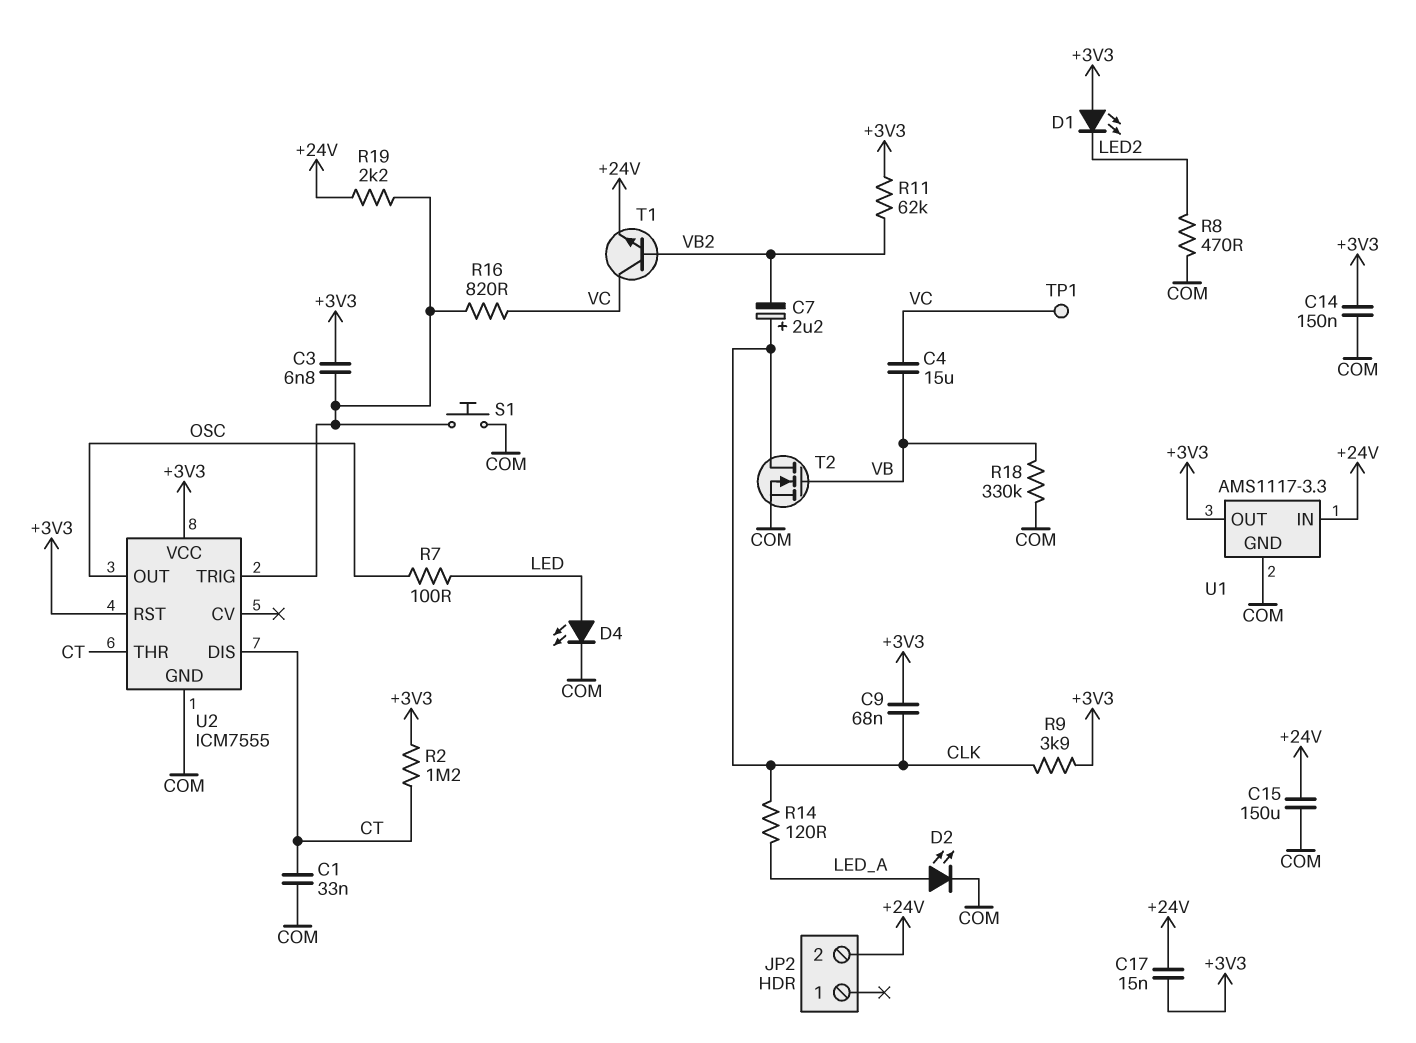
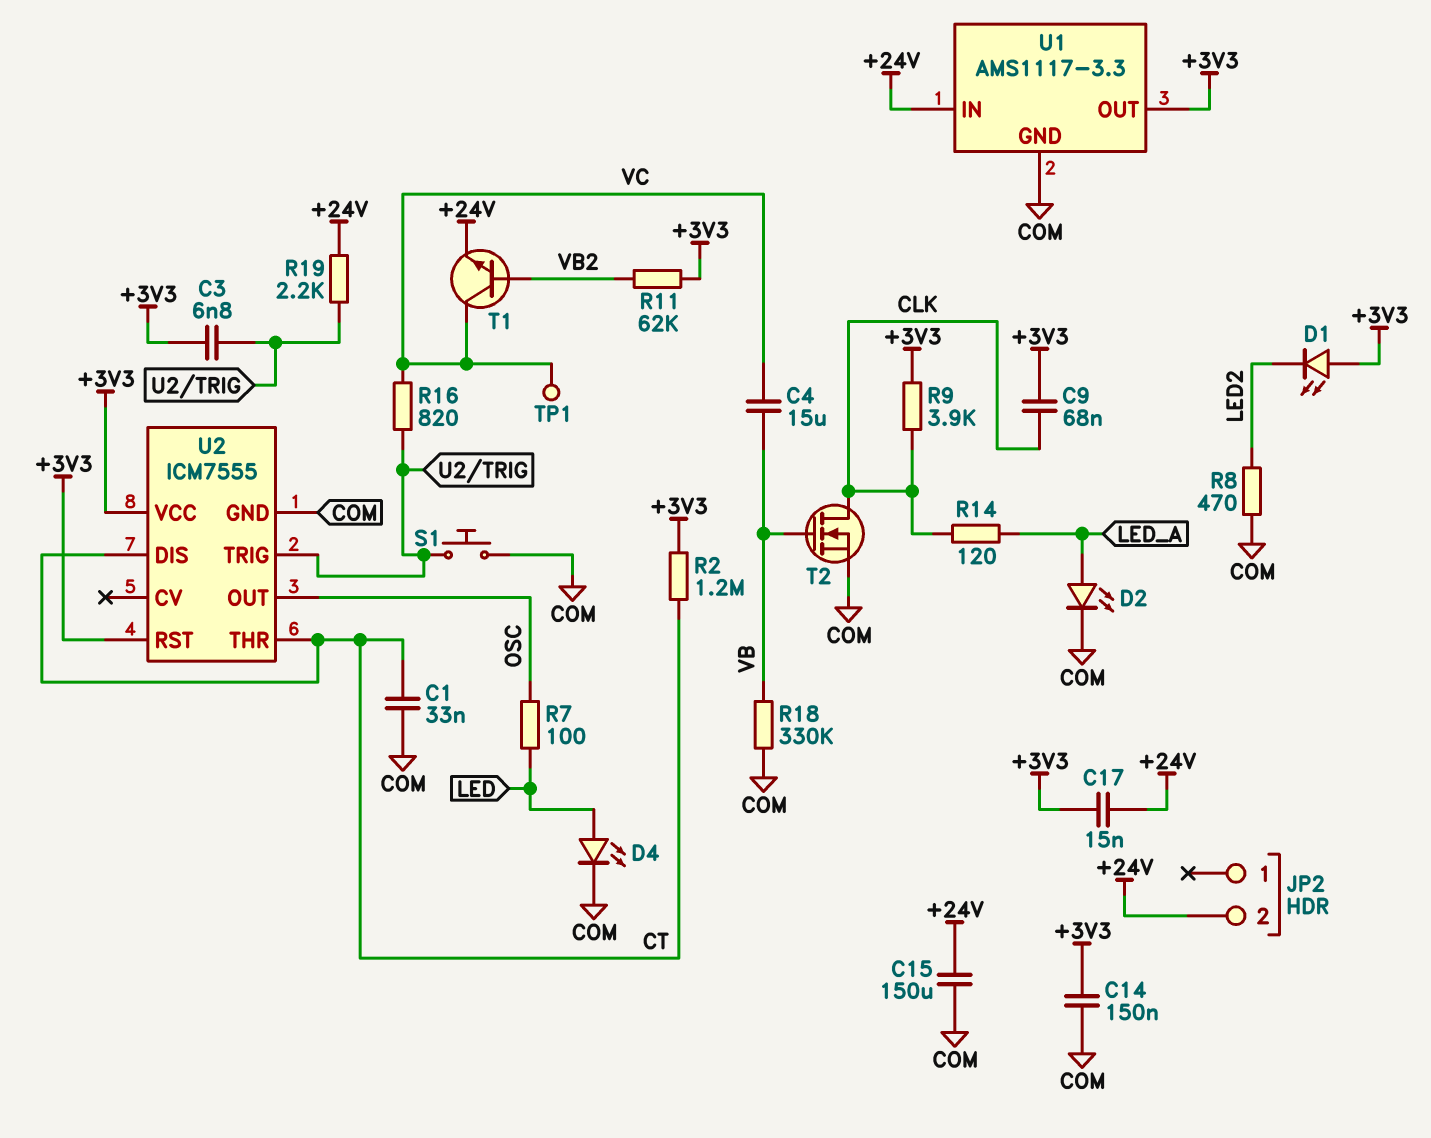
C7: 2.2uF (plus CLK, minus VB2) -> none

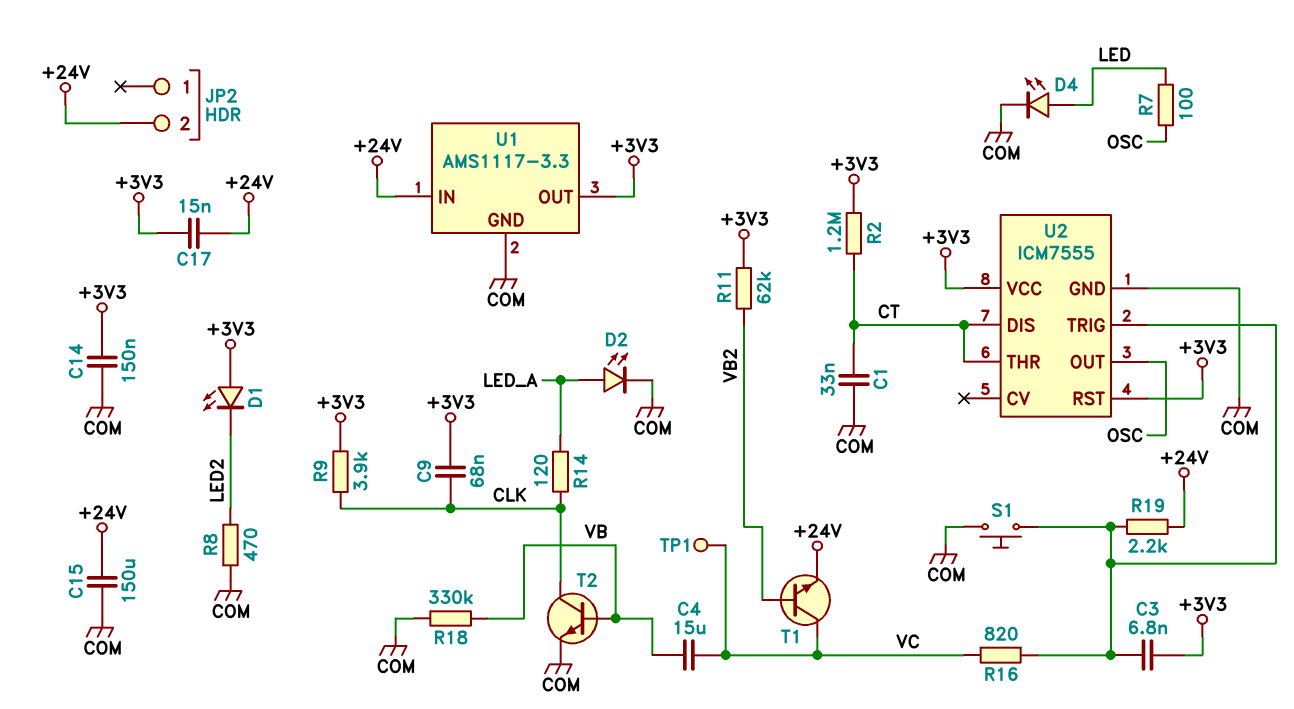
T2: NMOS (G VB, D CLK, S COM) -> NPN (B VB, C CLK, E COM)

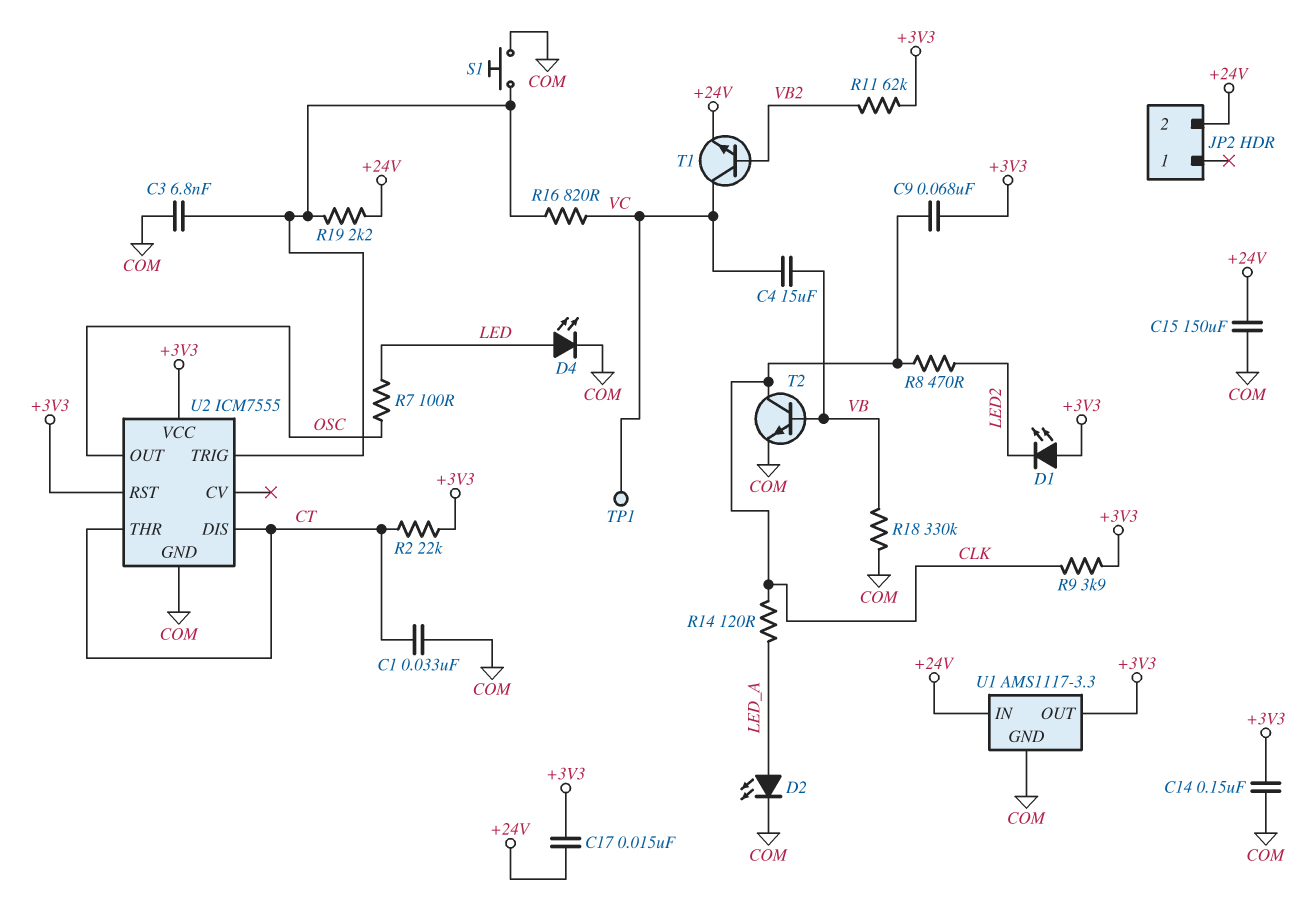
C3: 6.8nF (+3V3, U2/TRIG) -> 6.8nF (COM, U2/TRIG)
R2: 1.2M (+3V3, CT) -> 22k (+3V3, CT)
R8: 470 (COM, LED2) -> 470 (CLK, LED2)

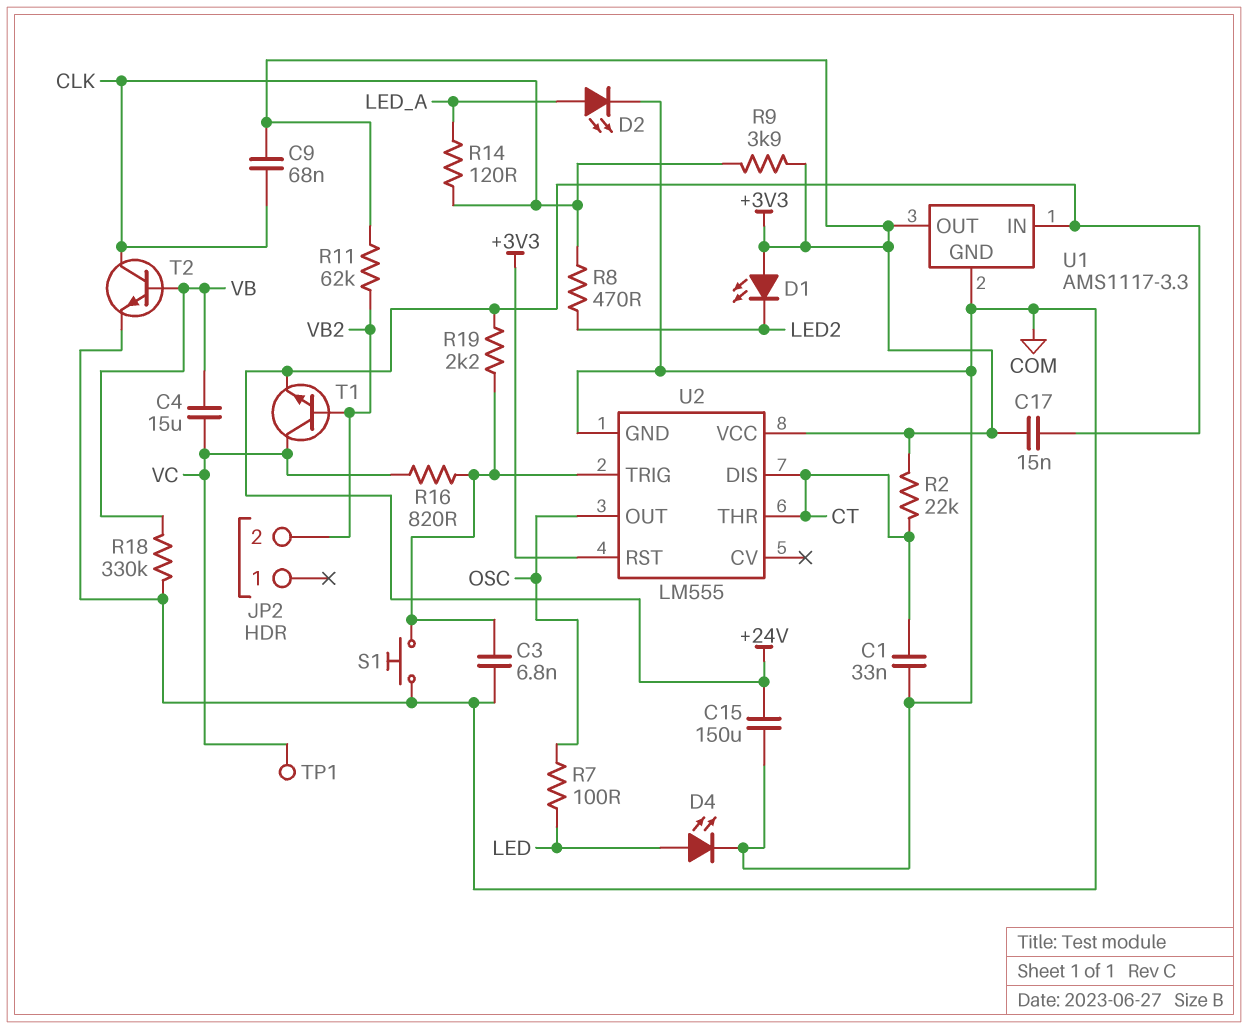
C14: 150nF (+3V3, COM) -> none
JP2 pin 2: +24V -> VB2
U2: ICM7555 -> LM555

